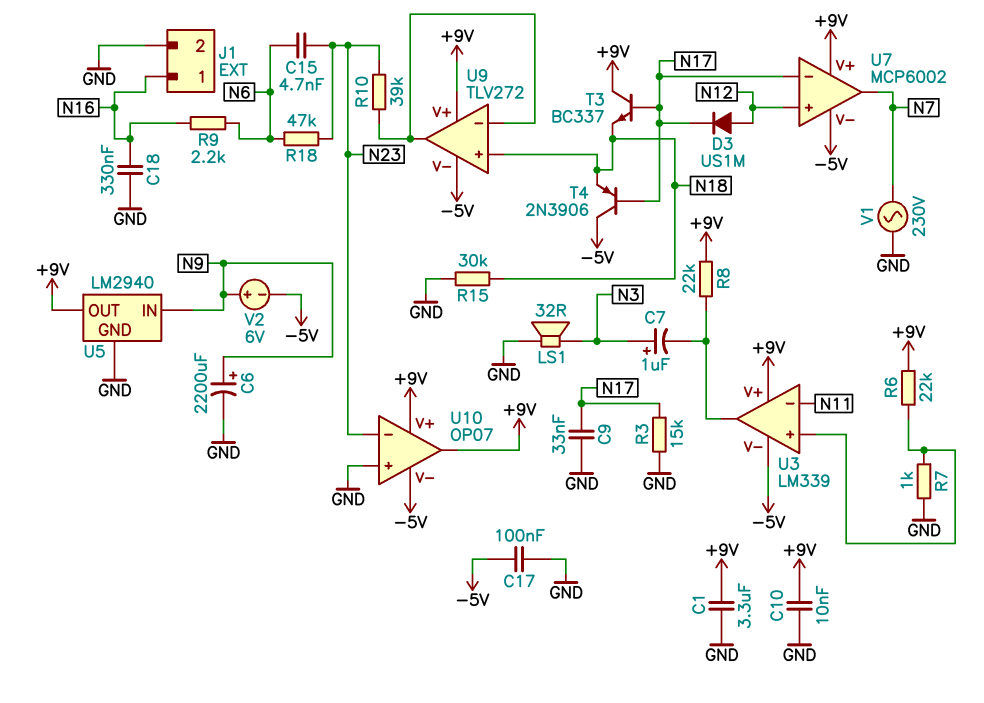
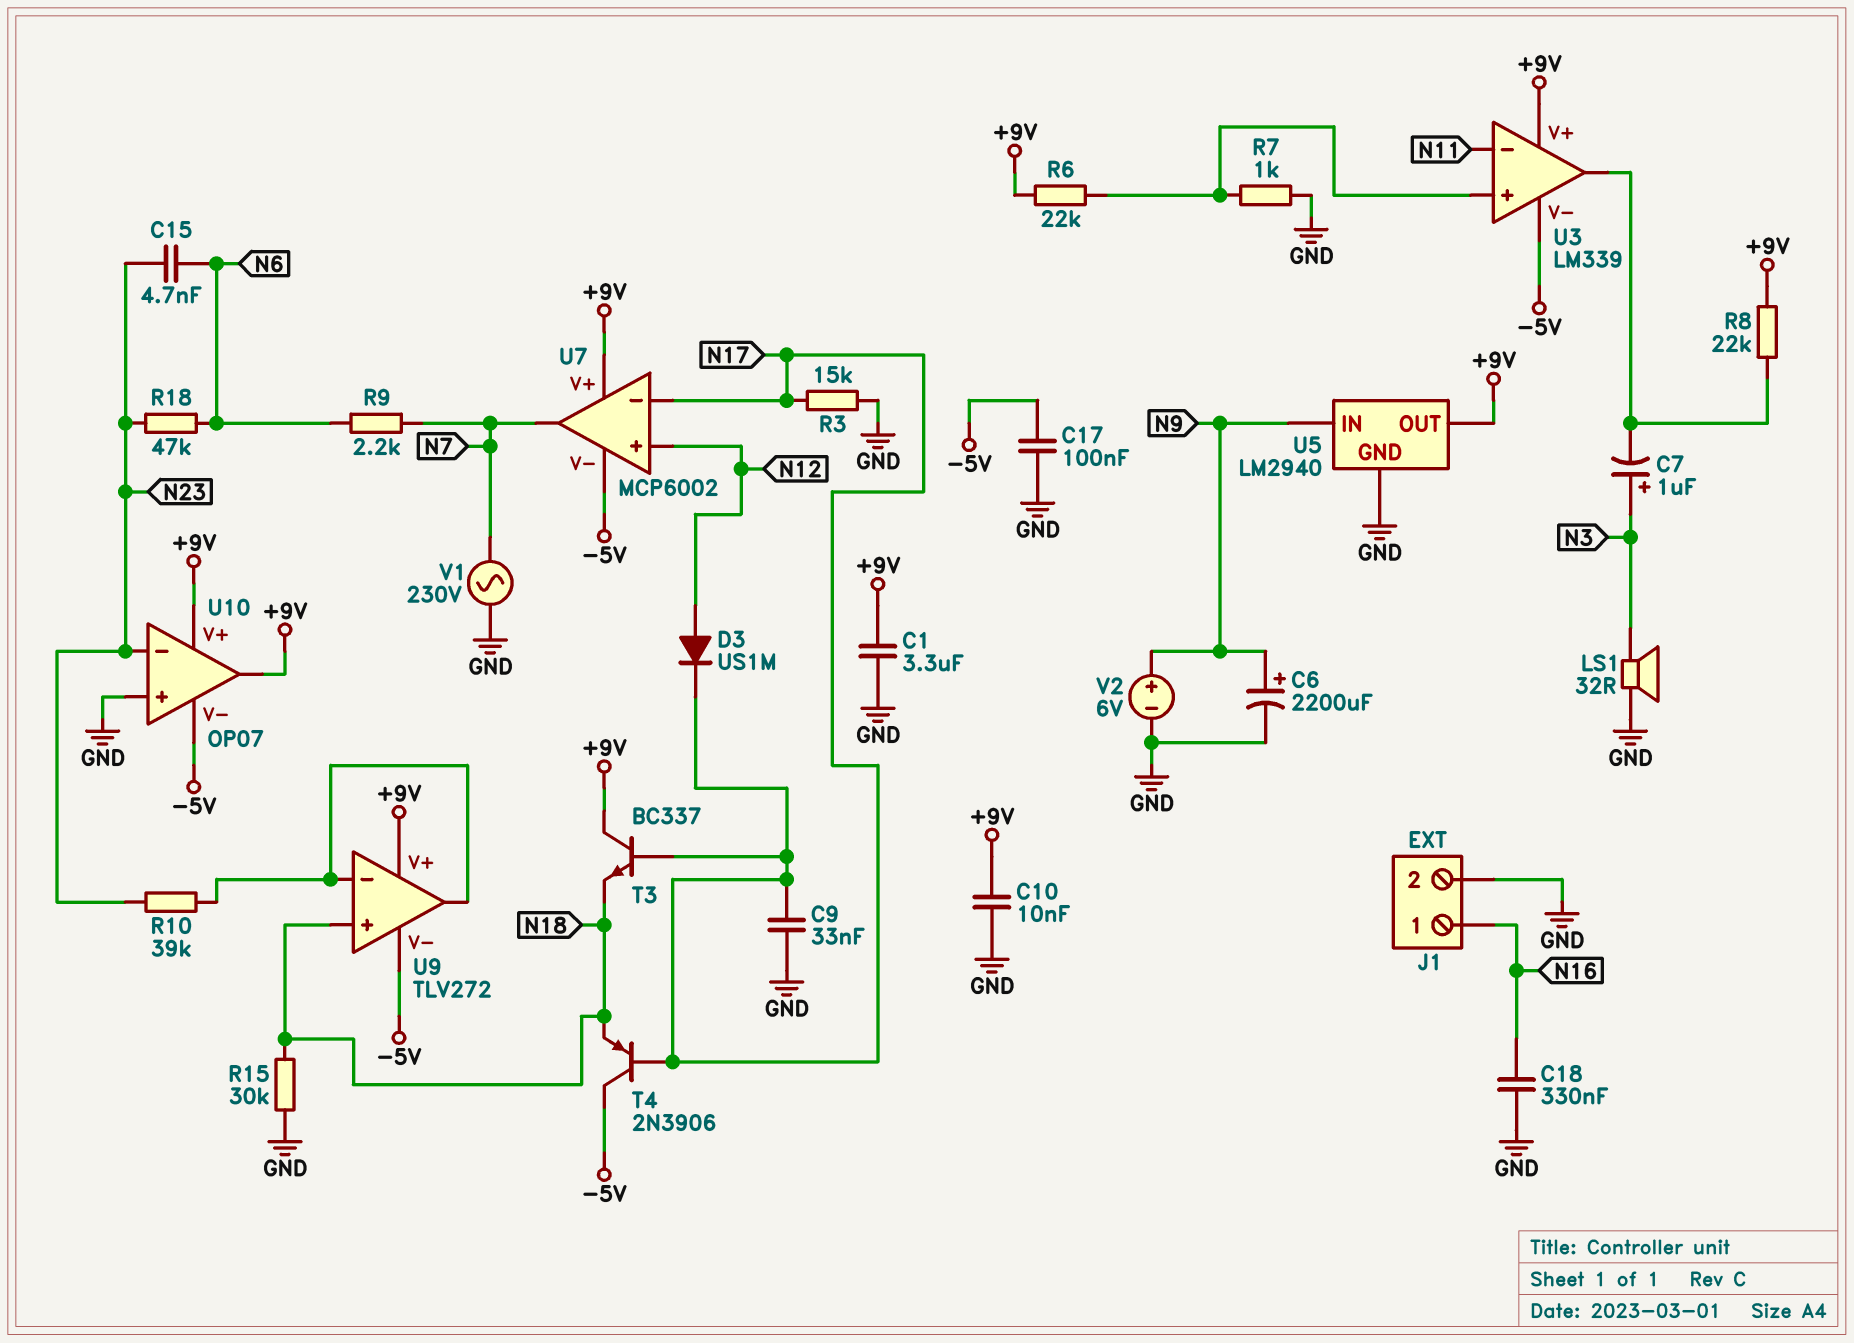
R9: 2.2k (N6, N16) -> 2.2k (N6, N7)
V2: 6V (plus N9, minus -5V) -> 6V (plus N9, minus GND)

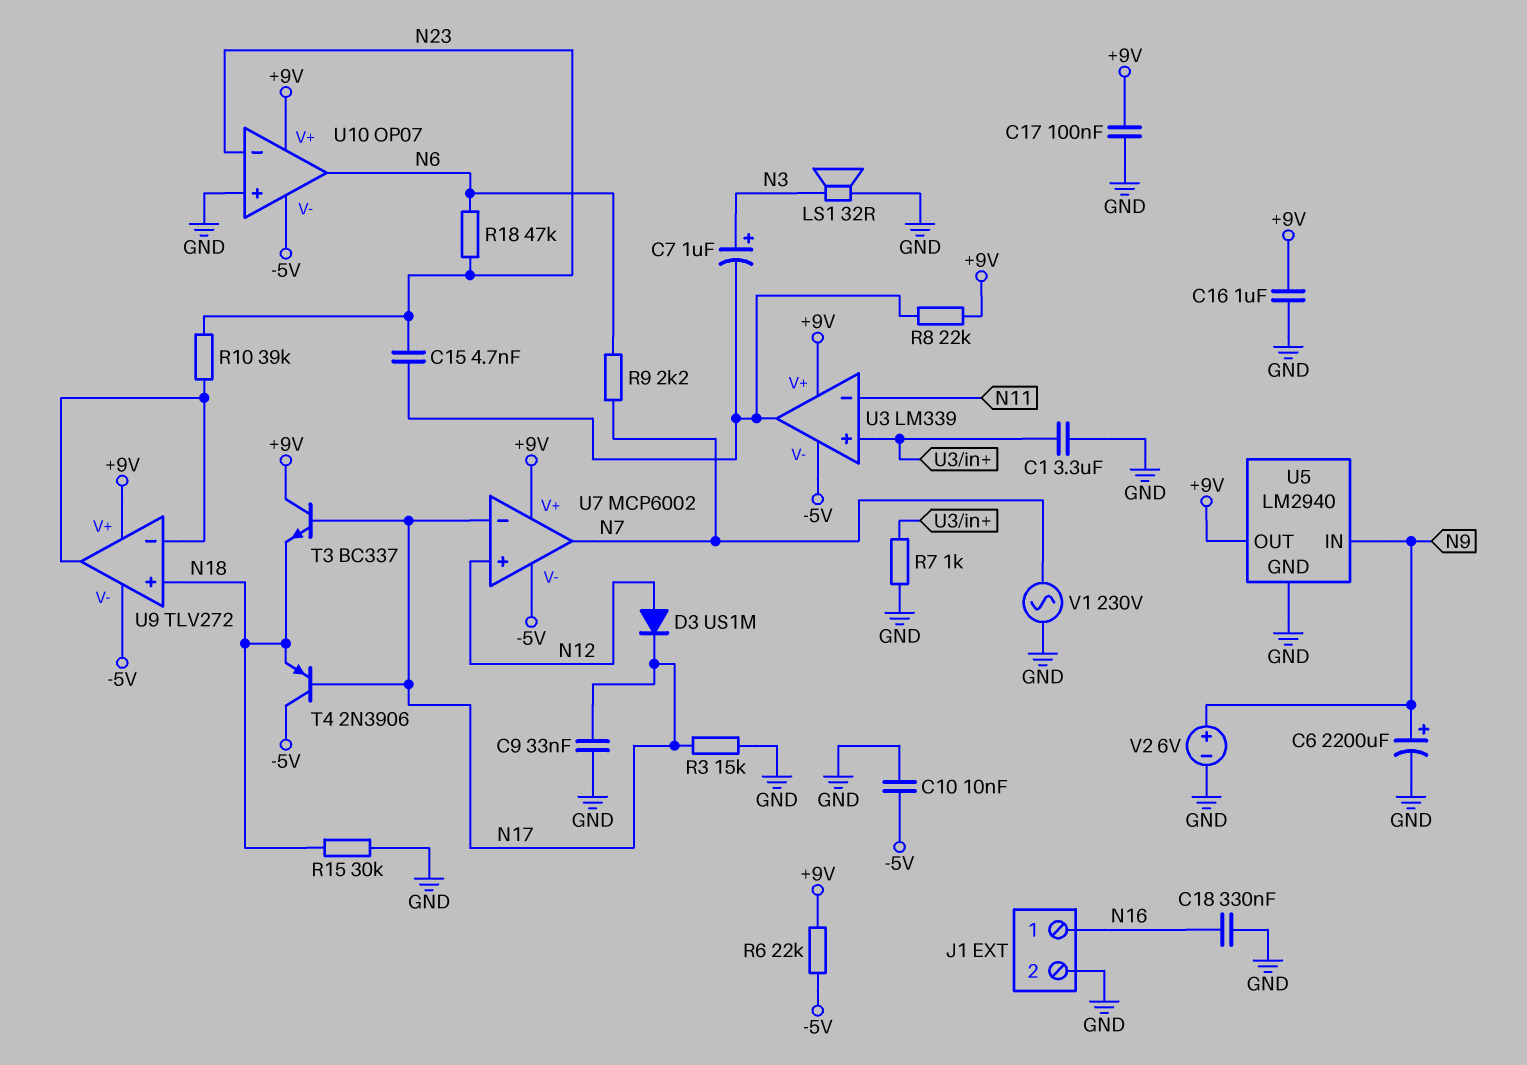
C1: 3.3uF (+9V, GND) -> 3.3uF (GND, U3/in+)
C10: 10nF (+9V, GND) -> 10nF (-5V, GND)
C15: 4.7nF (N6, N23) -> 4.7nF (N23, U3/out)
C16: none -> 1uF (+9V, GND)
C17: 100nF (-5V, GND) -> 100nF (+9V, GND)
R6: 22k (+9V, U3/in+) -> 22k (+9V, -5V)
U10 pin out: +9V -> N6

